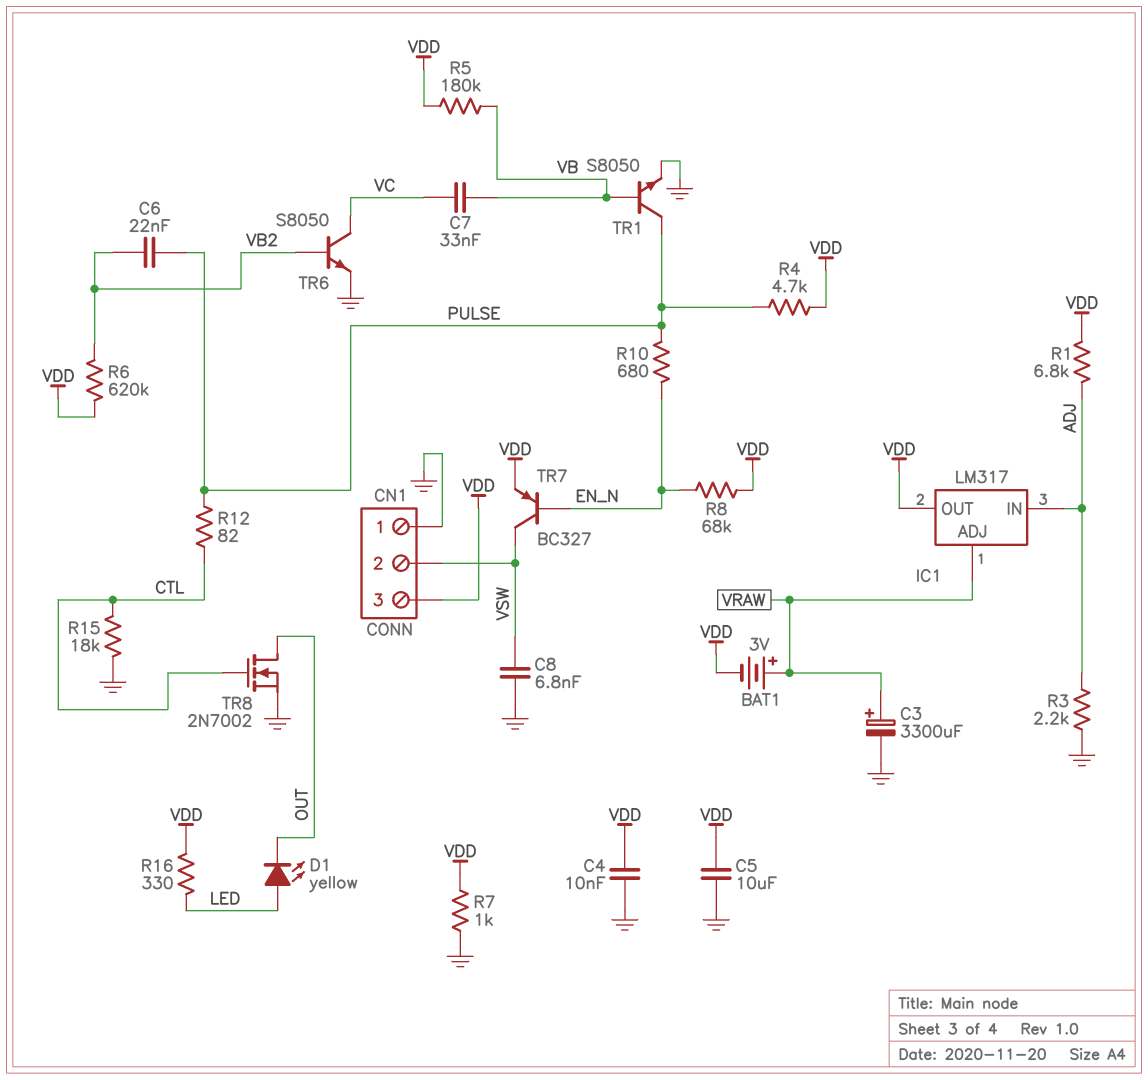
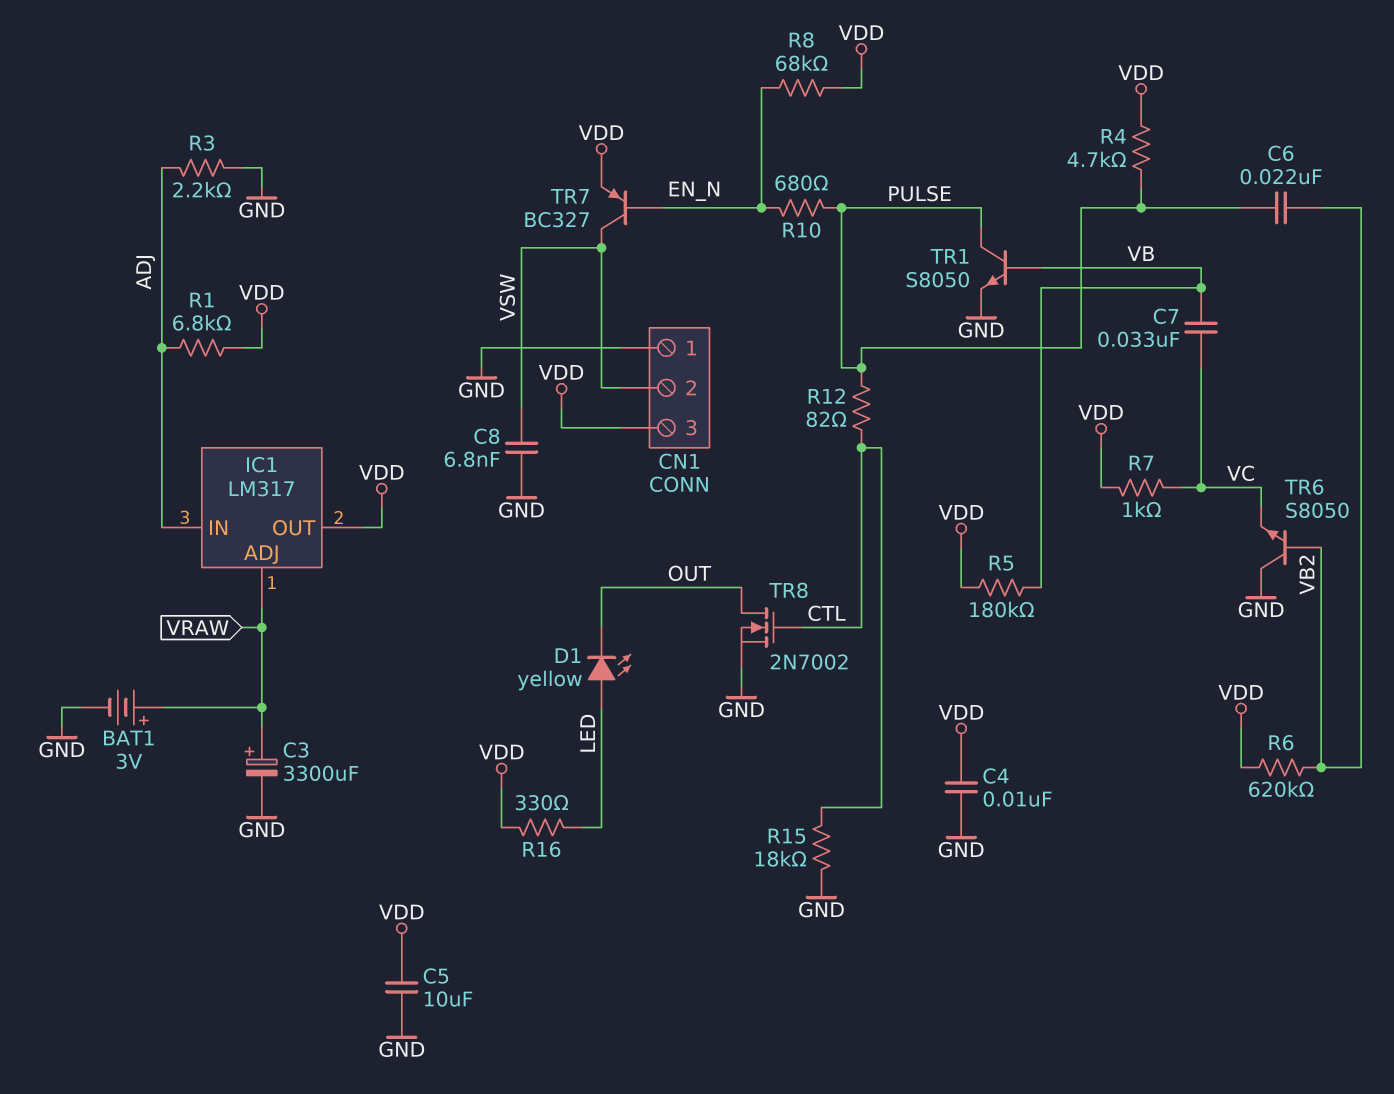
BAT1: 3V (plus VRAW, minus VDD) -> 3V (plus VRAW, minus GND)
R7: 1k (GND, VDD) -> 1k (VC, VDD)
TR6: NPN S8050 (B VB2, C VC, E GND) -> NPN S8050 (B VB2, C GND, E VC)

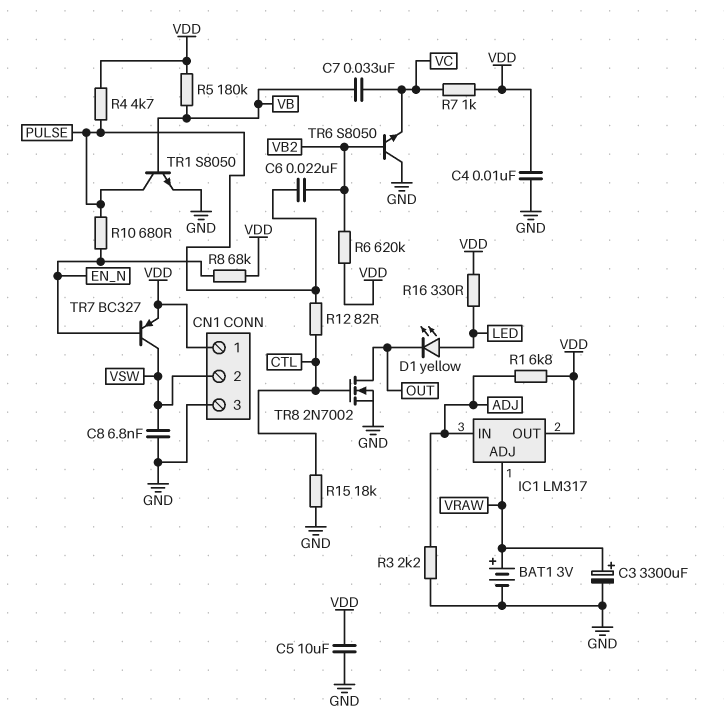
CN1 pin 1: GND -> VDD
CN1 pin 3: VDD -> GND

